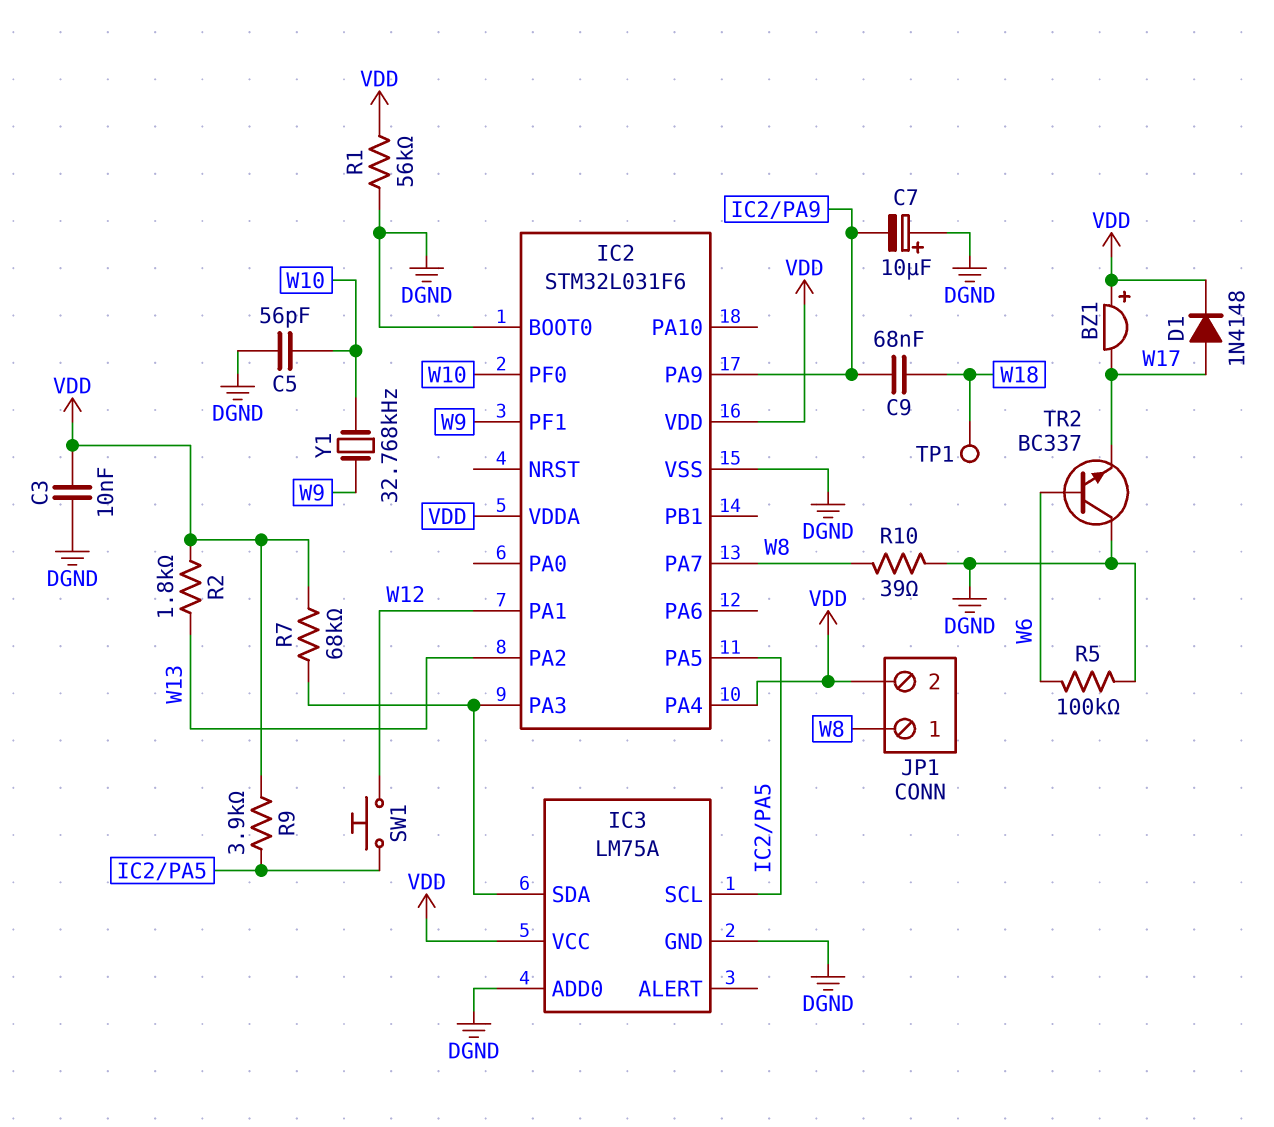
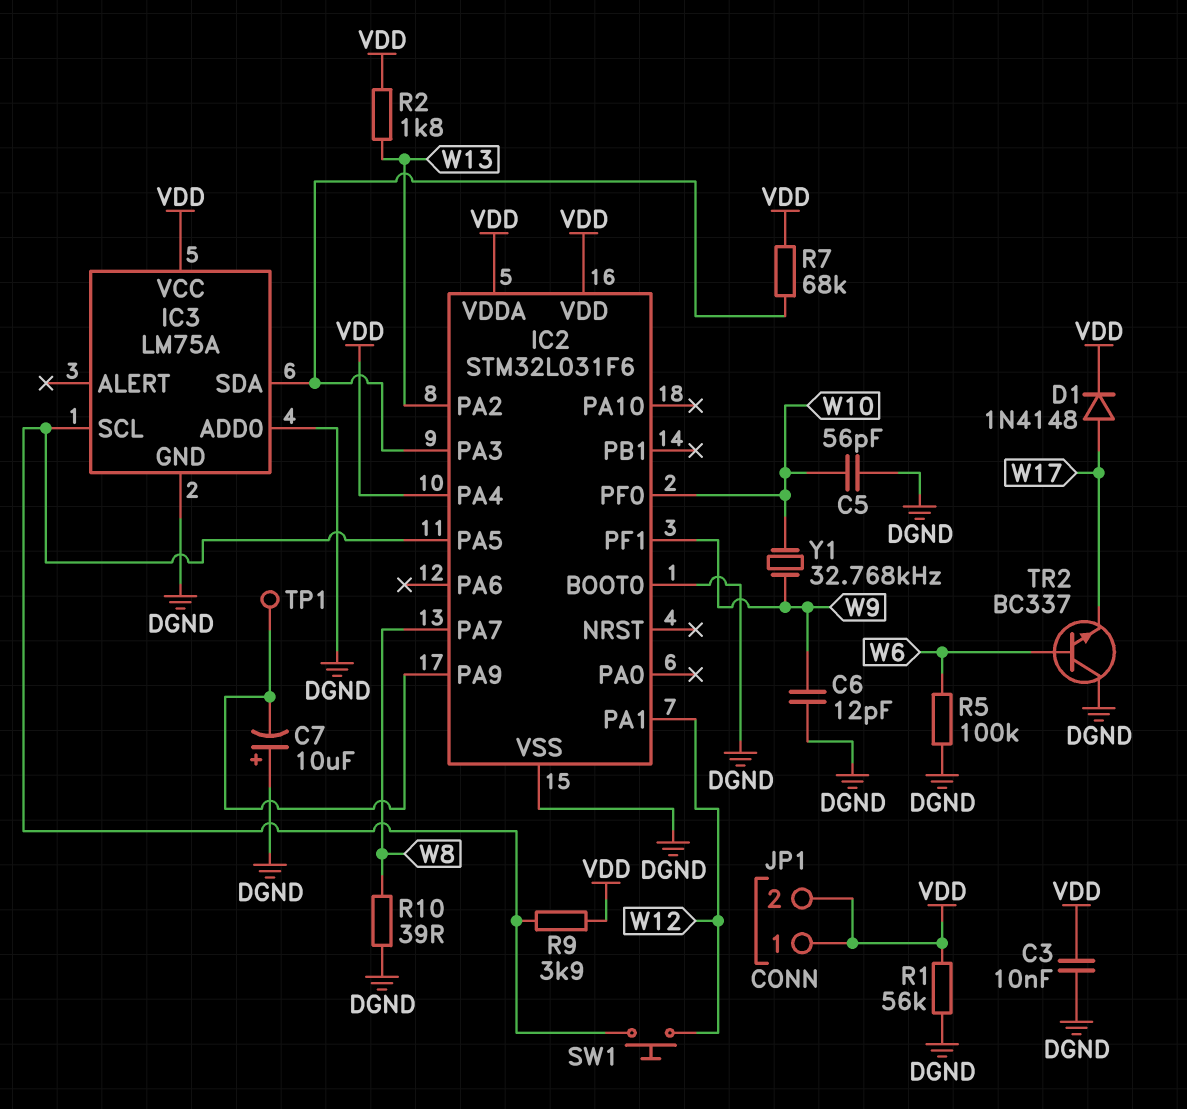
BZ1: buzzer (plus VDD, minus W17) -> none
C6: none -> 12pF (DGND, W9)
C9: 68nF (IC2/PA9, W18) -> none
JP1 pin 1: W8 -> VDD
TP1: test point (W18) -> test point (IC2/PA9)

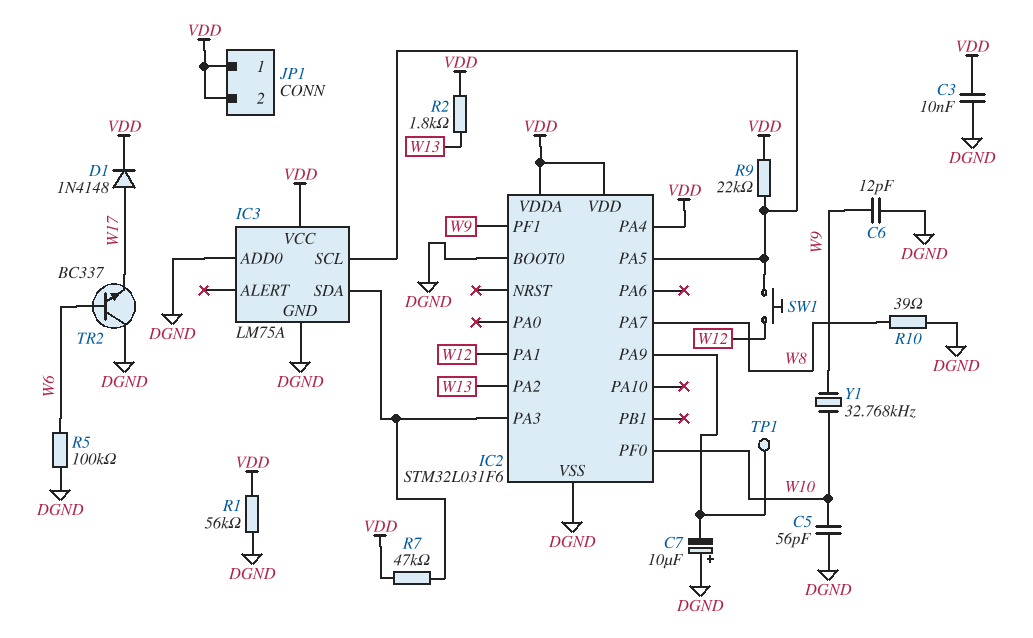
R7: 68k (IC2/PA3, VDD) -> 47k (IC2/PA3, VDD)
R9: 3.9k (IC2/PA5, VDD) -> 22k (IC2/PA5, VDD)

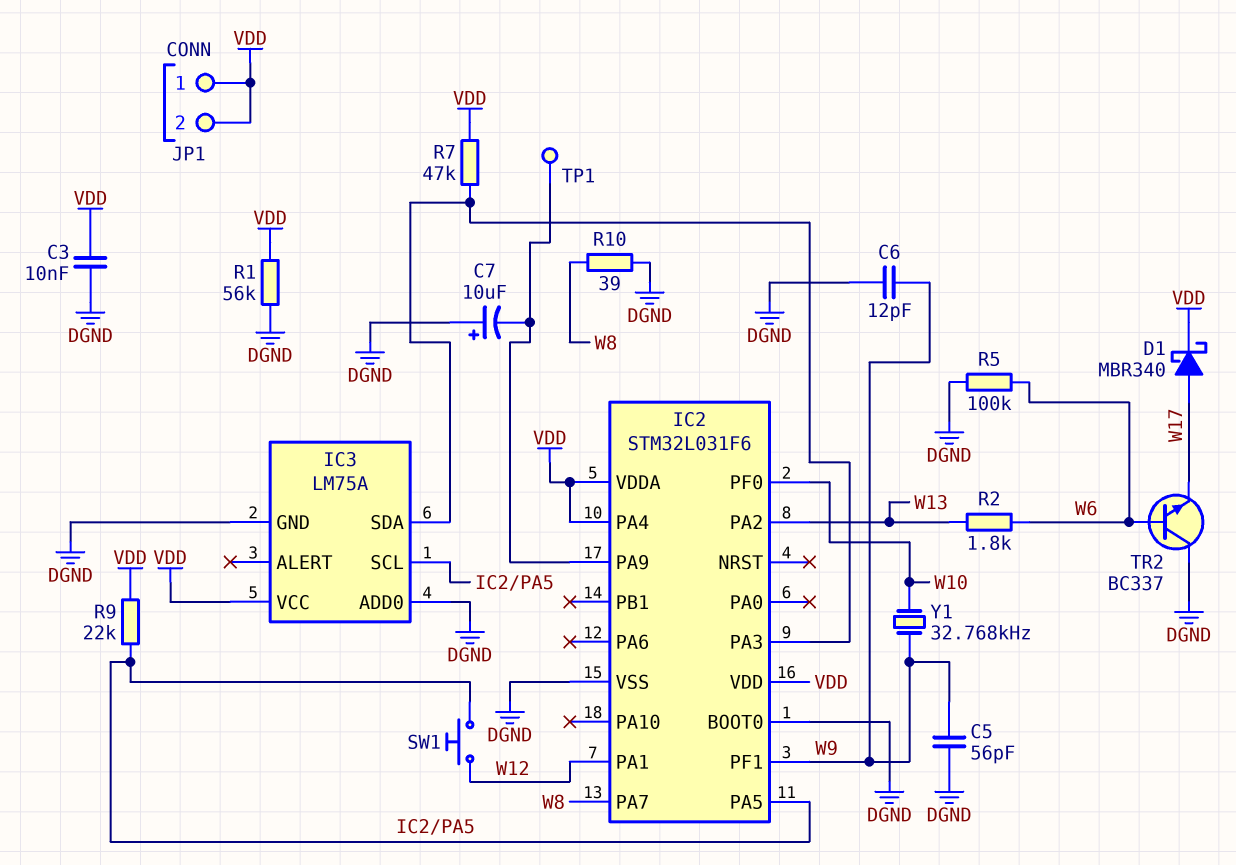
C5: 56pF (DGND, W10) -> 56pF (DGND, W9)
D1: diode 1N4148 (A W17, K VDD) -> schottky MBR340 (A W17, K VDD)
R2: 1.8k (VDD, W13) -> 1.8k (W6, W13)

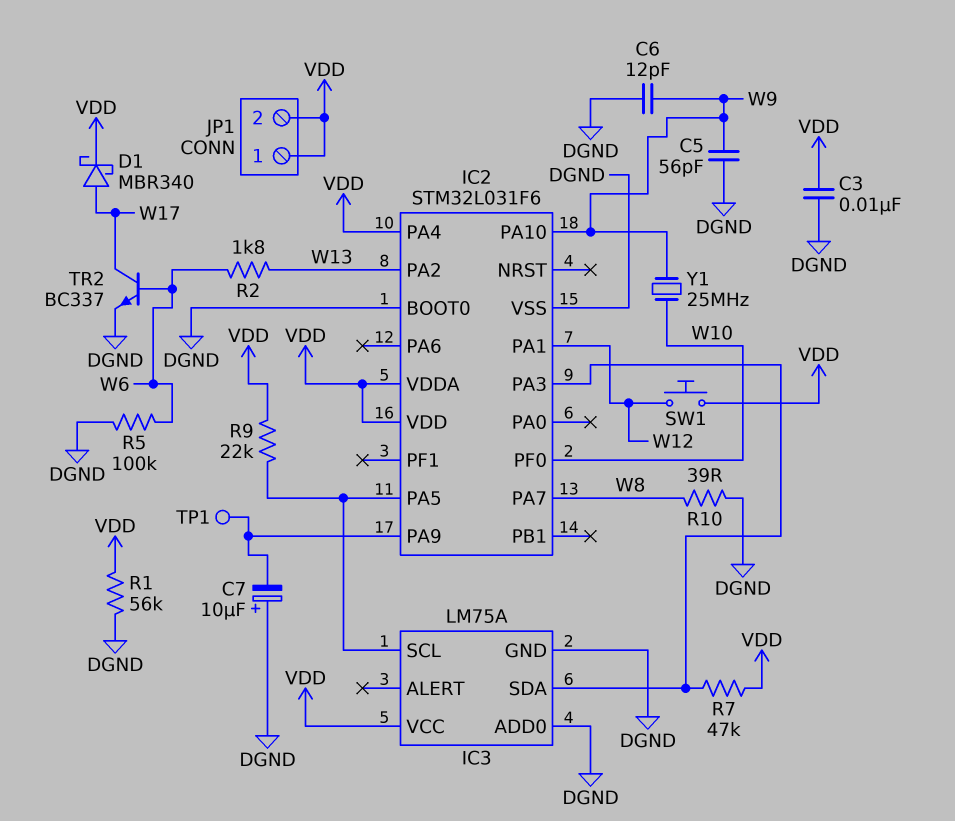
IC2 pin PA10: none -> W9
IC2 pin PF1: W9 -> none
SW1: button (IC2/PA5, W12) -> button (VDD, W12)
TR2: NPN BC337 (B W6, C DGND, E W17) -> NPN BC337 (B W6, C W17, E DGND)
Y1: 32.768kHz (W9, W10) -> 25MHz (W9, W10)

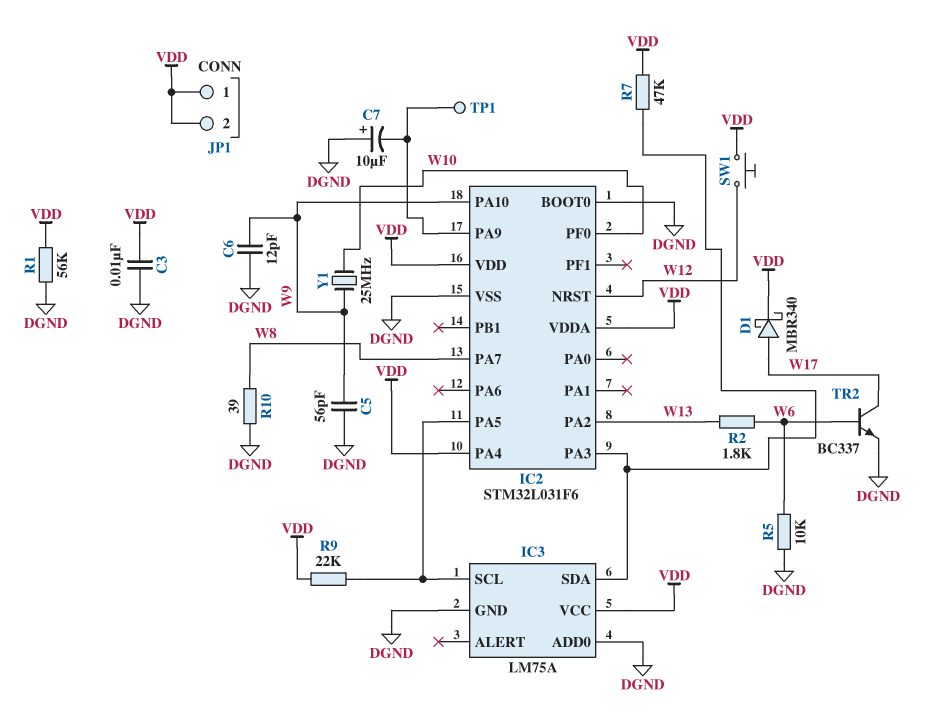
IC2 pin NRST: none -> W12
IC2 pin PA1: W12 -> none
R5: 100k (DGND, W6) -> 10k (DGND, W6)

